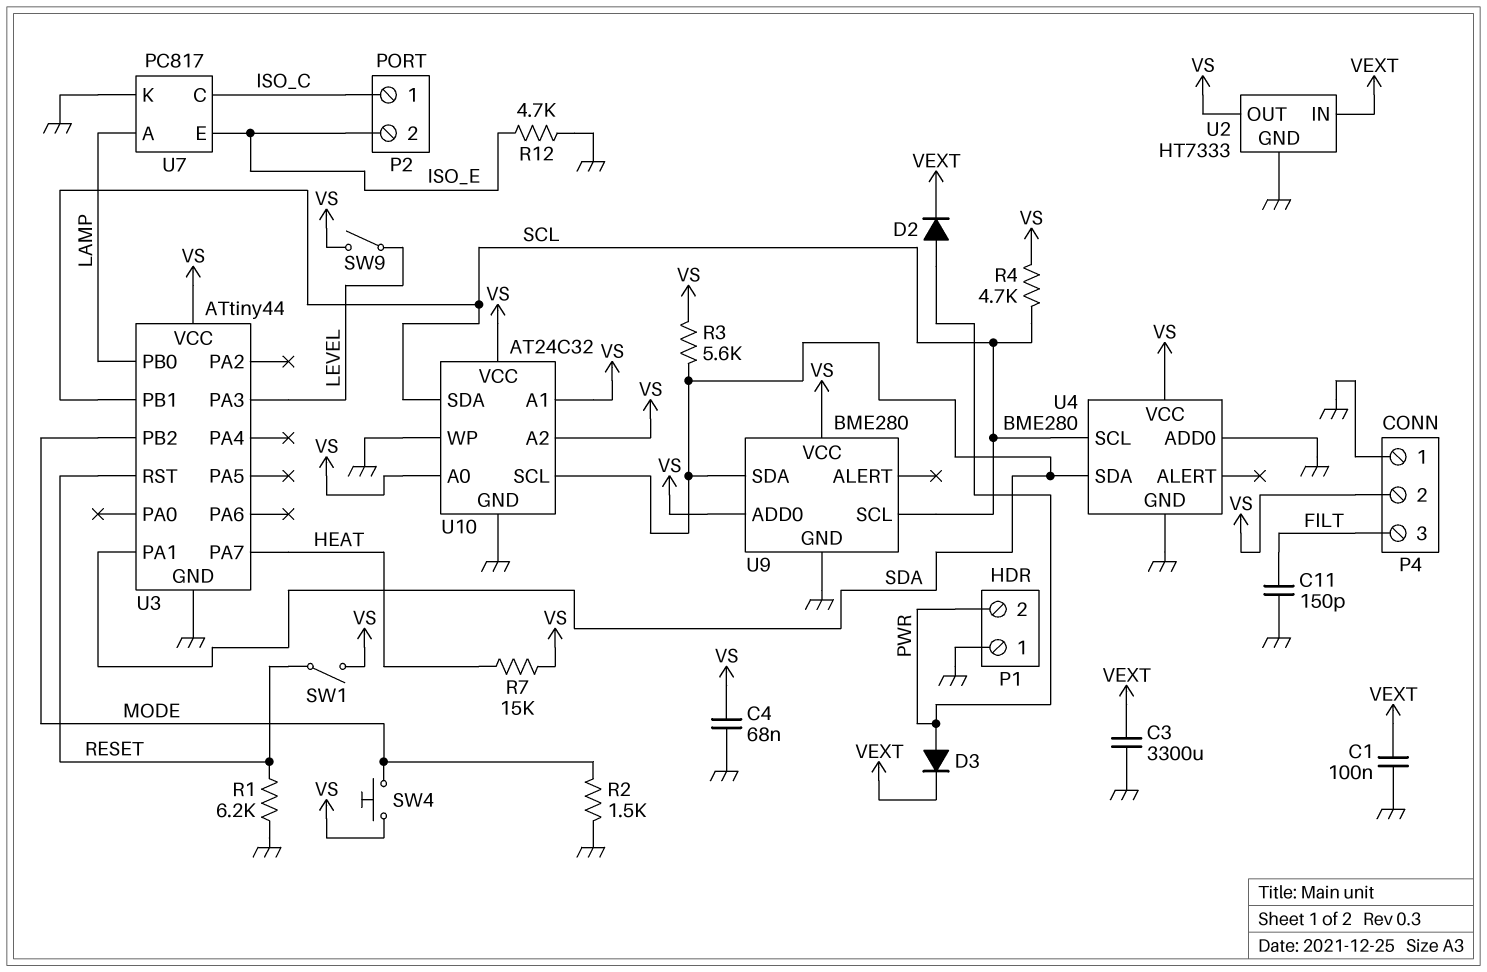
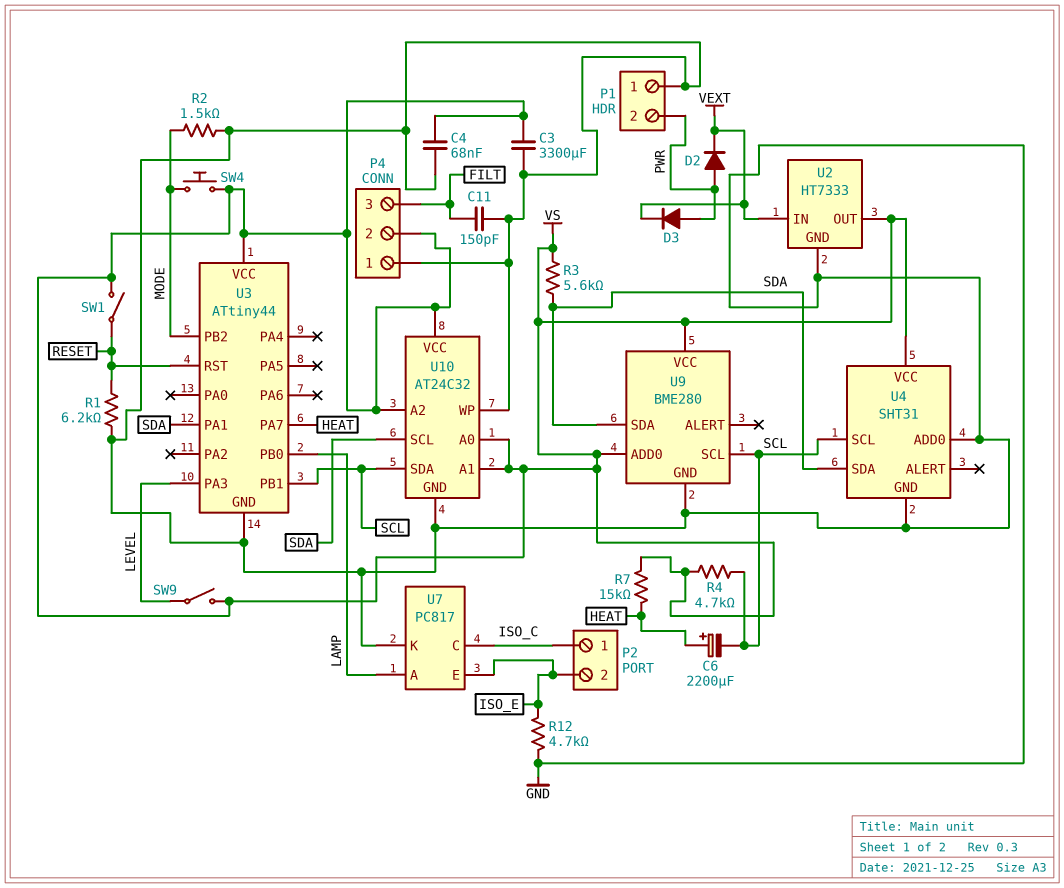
C1: 100nF (GND, VEXT) -> none
C3: 3300uF (GND, VEXT) -> 3300uF (GND, VS)
C6: none -> 2200uF (plus HEAT, minus SCL)
U4: BME280 -> SHT31

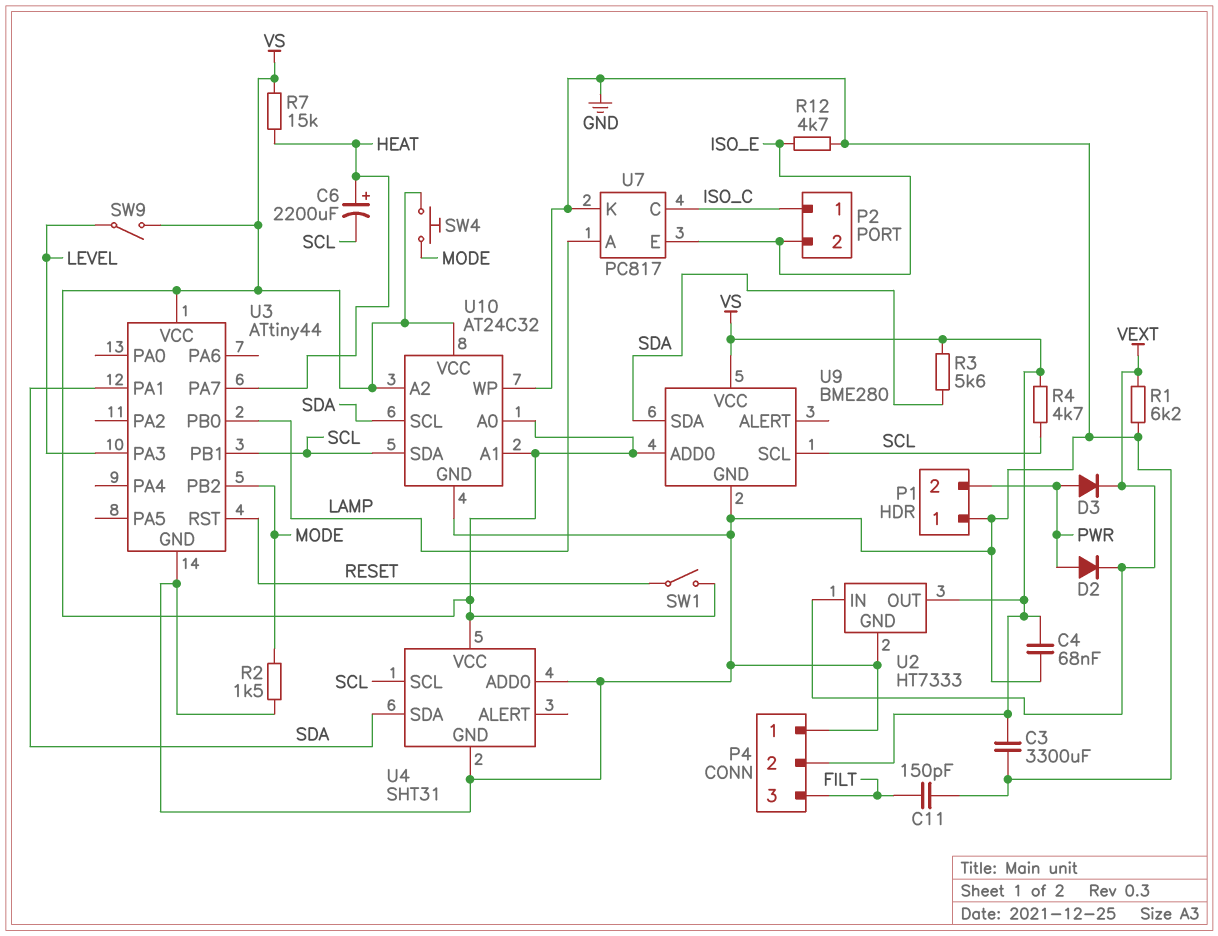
R1: 6.2k (GND, RESET) -> 6.2k (GND, VEXT)

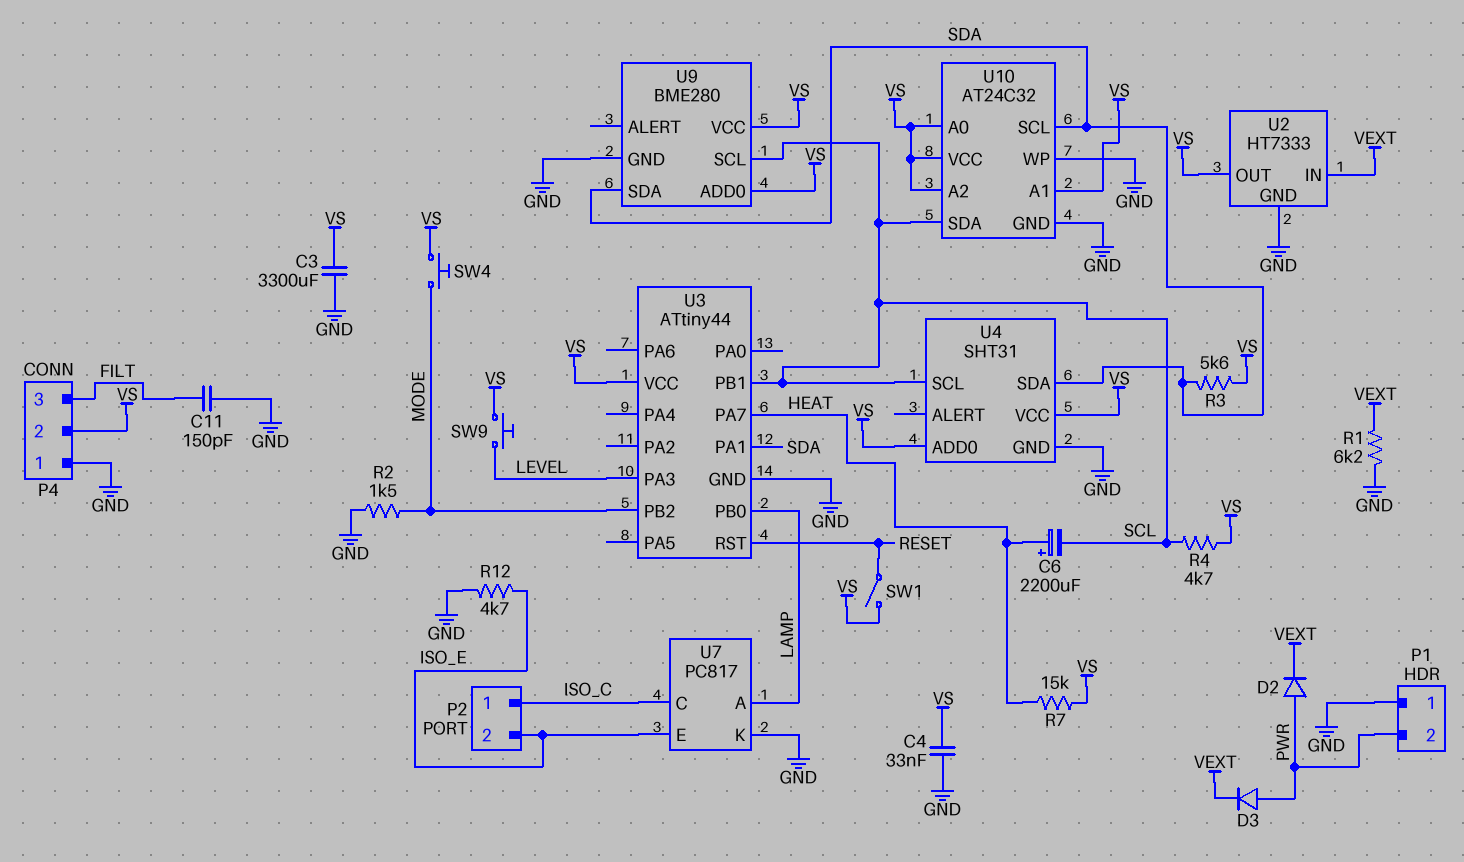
C4: 68nF (GND, VS) -> 33nF (GND, VS)
SW9: switch (LEVEL, VS) -> button (LEVEL, VS)
U4 pin ADD0: GND -> VS

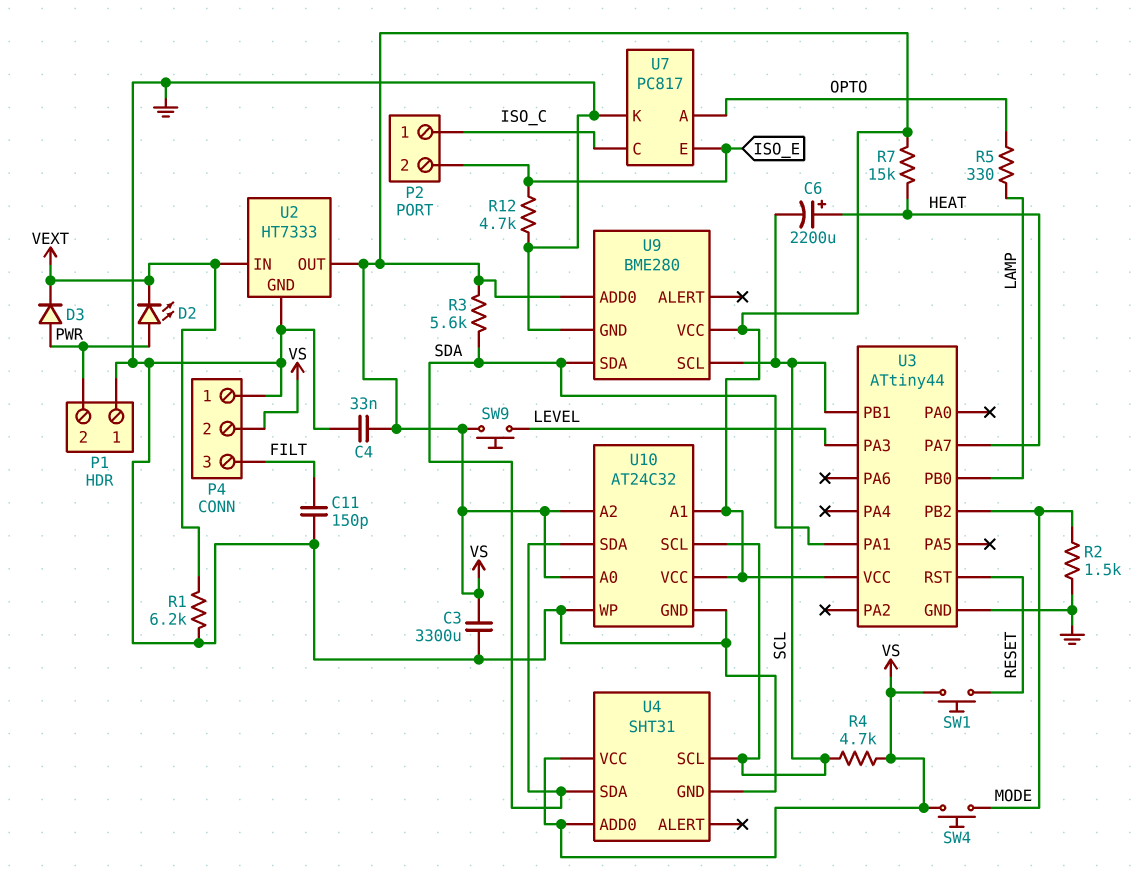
D2: diode (A PWR, K VEXT) -> LED (A PWR, K VEXT)
R5: none -> 330 (LAMP, OPTO)
SW1: switch (RESET, VS) -> button (RESET, VS)
U7 pin A: LAMP -> OPTO
U10 pin SCL: SDA -> SCL
U10 pin SDA: SCL -> SDA

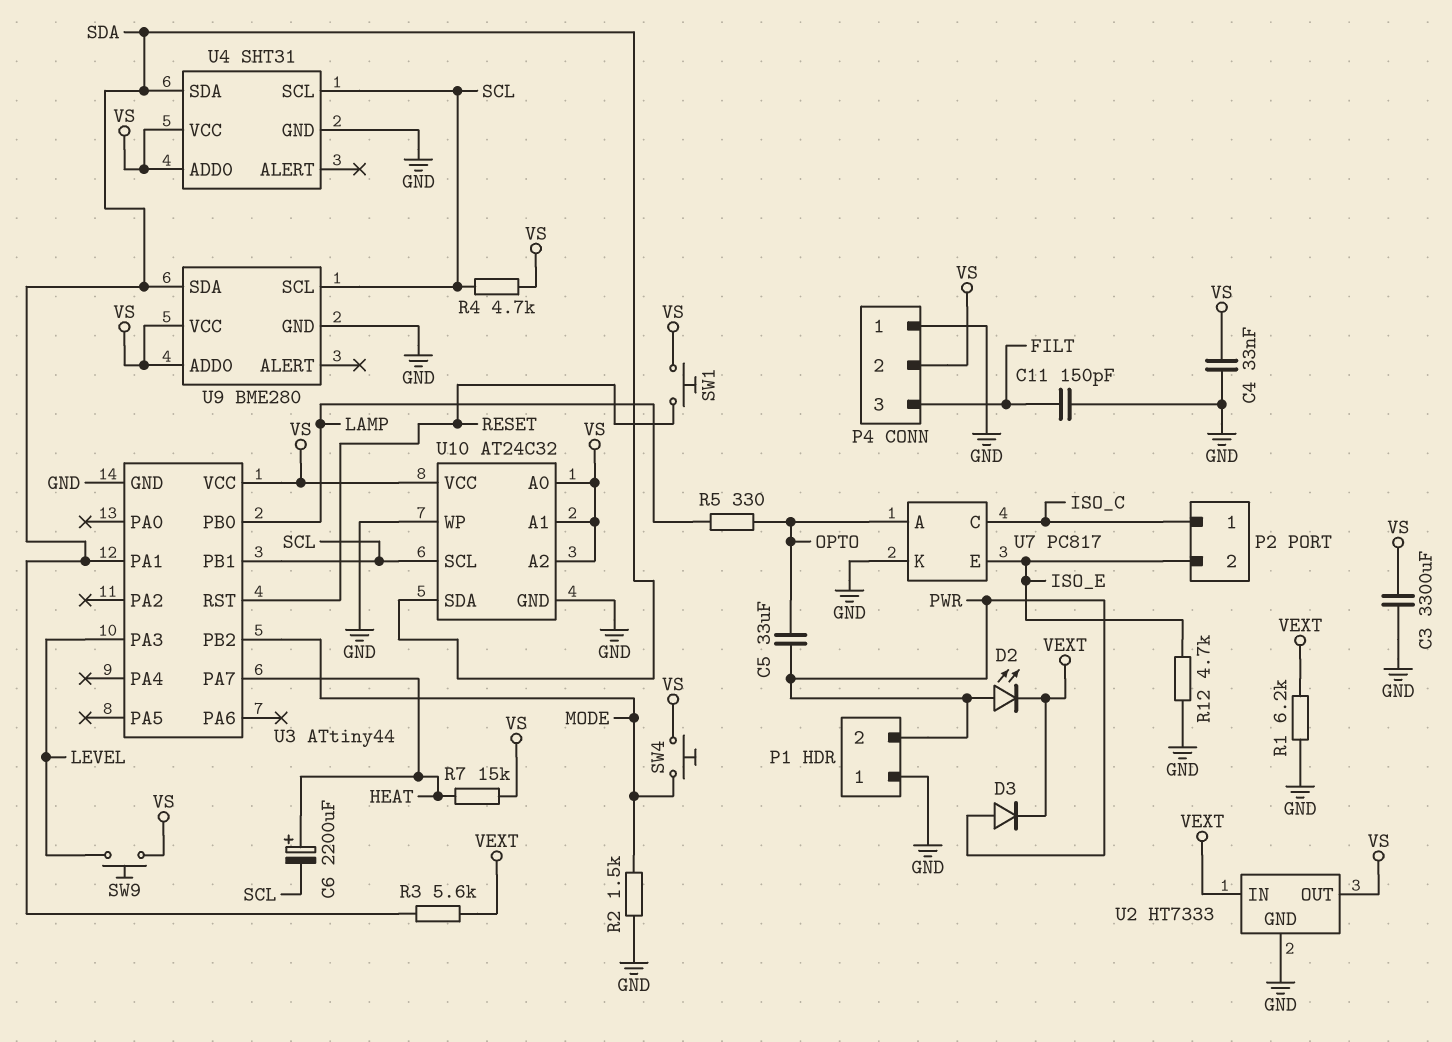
C5: none -> 33uF (OPTO, PWR)
R3: 5.6k (SDA, VS) -> 5.6k (SDA, VEXT)

